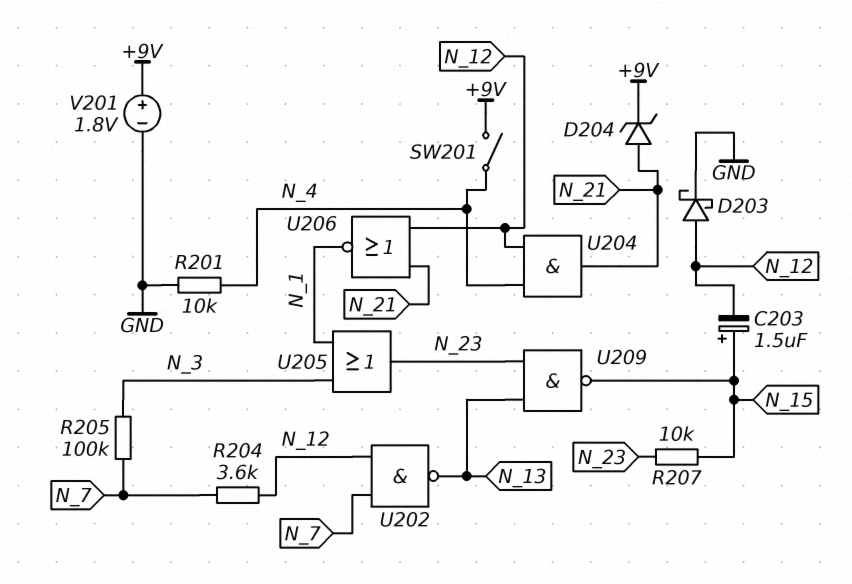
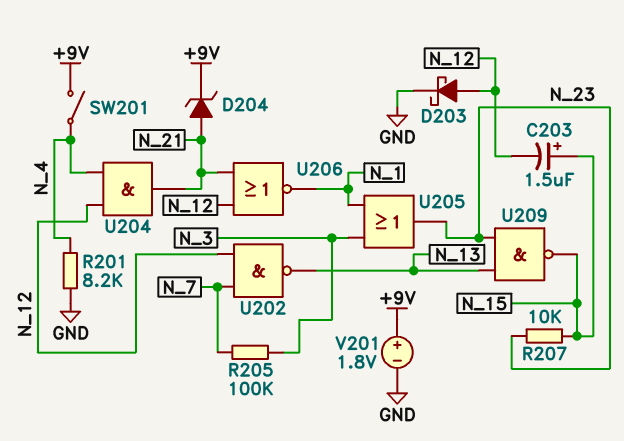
R201: 10k (GND, N_4) -> 8.2k (GND, N_4)
R204: 3.6k (N_7, N_12) -> none

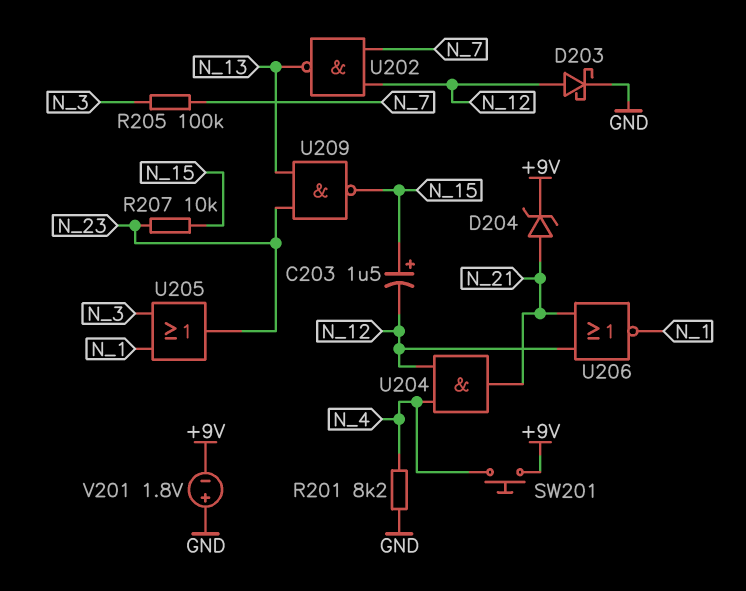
SW201: switch (+9V, N_4) -> button (+9V, N_4)
V201: 1.8V (plus +9V, minus GND) -> 1.8V (plus GND, minus +9V)

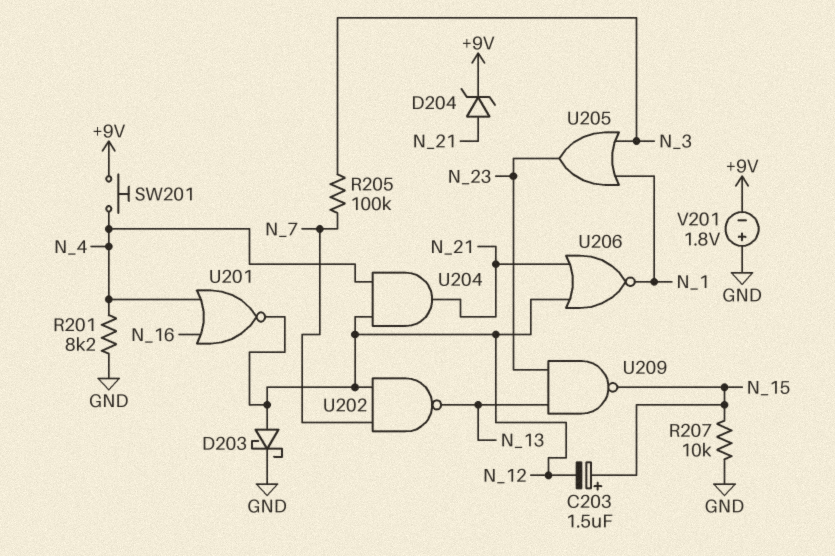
R207: 10k (N_15, N_23) -> 10k (GND, N_15)
U201: none -> NOR (in N_4, in N_16, out N_12)

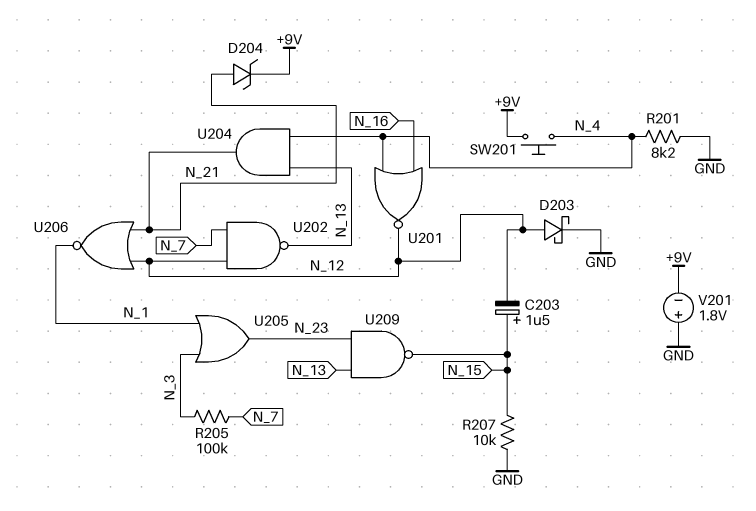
U204: AND (in N_4, in N_12, out N_21) -> AND (in N_4, in N_13, out N_21)

